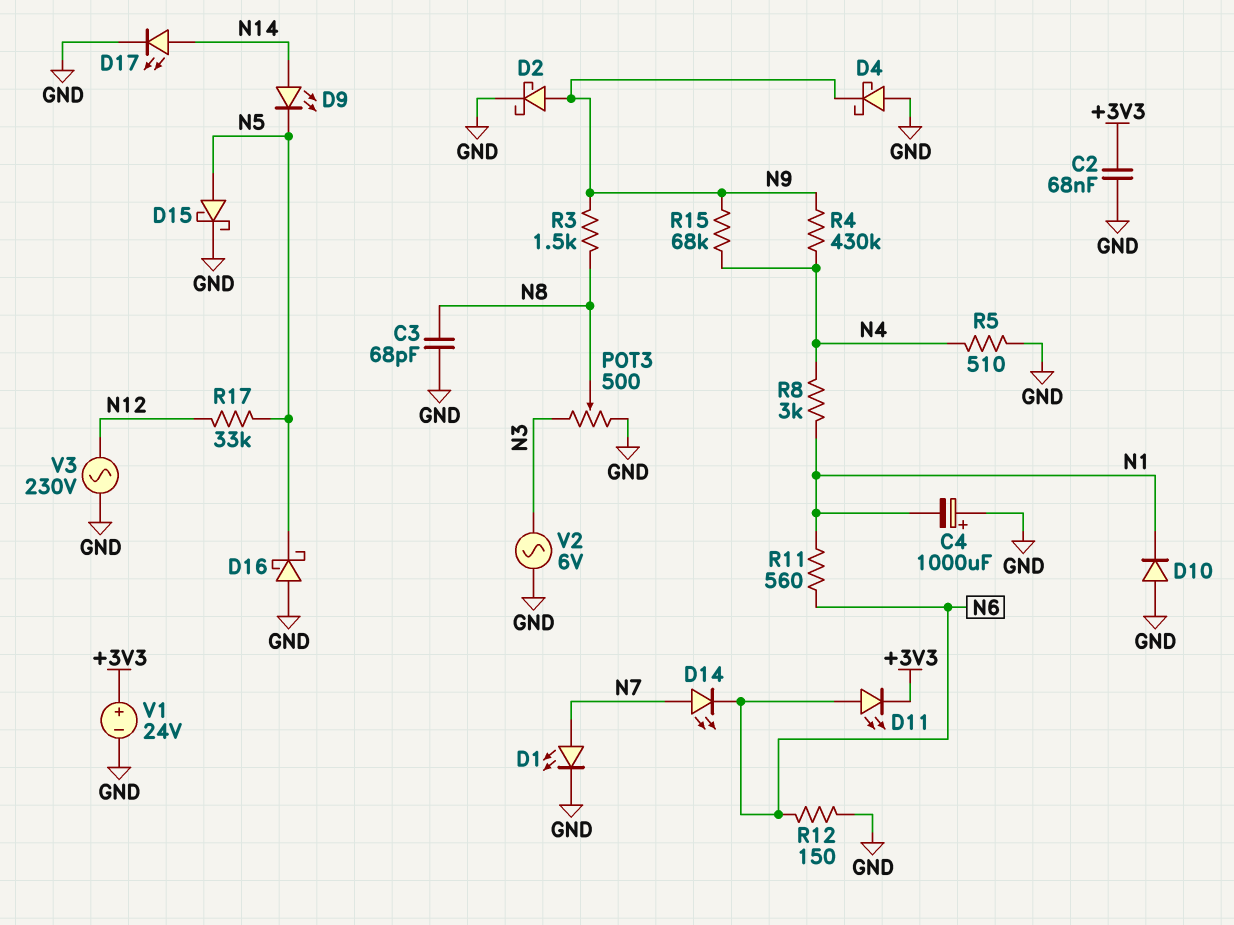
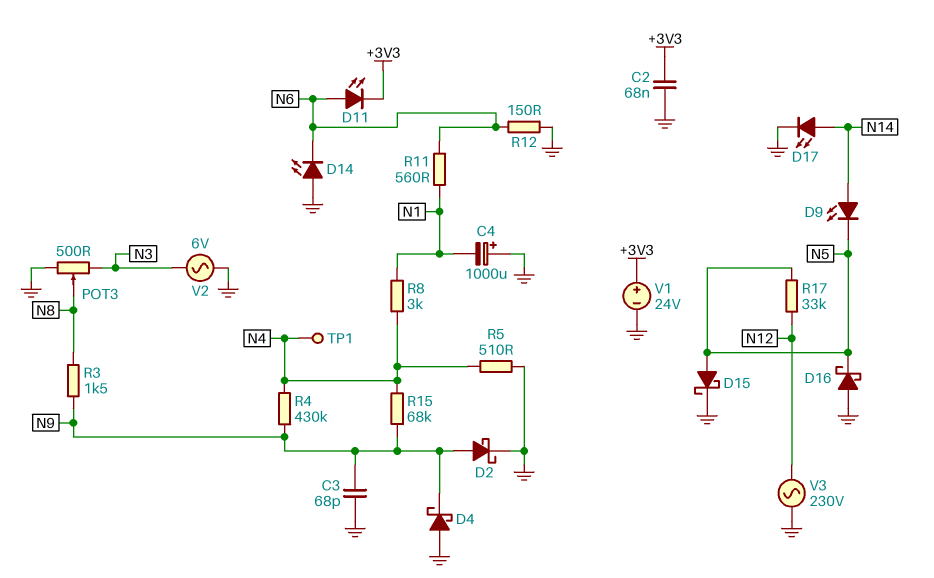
C3: 68pF (GND, N8) -> 68pF (GND, N9)
D1: LED (A N7, K GND) -> none
D10: diode (A GND, K N1) -> none
D14: LED (A N7, K N6) -> LED (A GND, K N6)
TP1: none -> test point (N4)

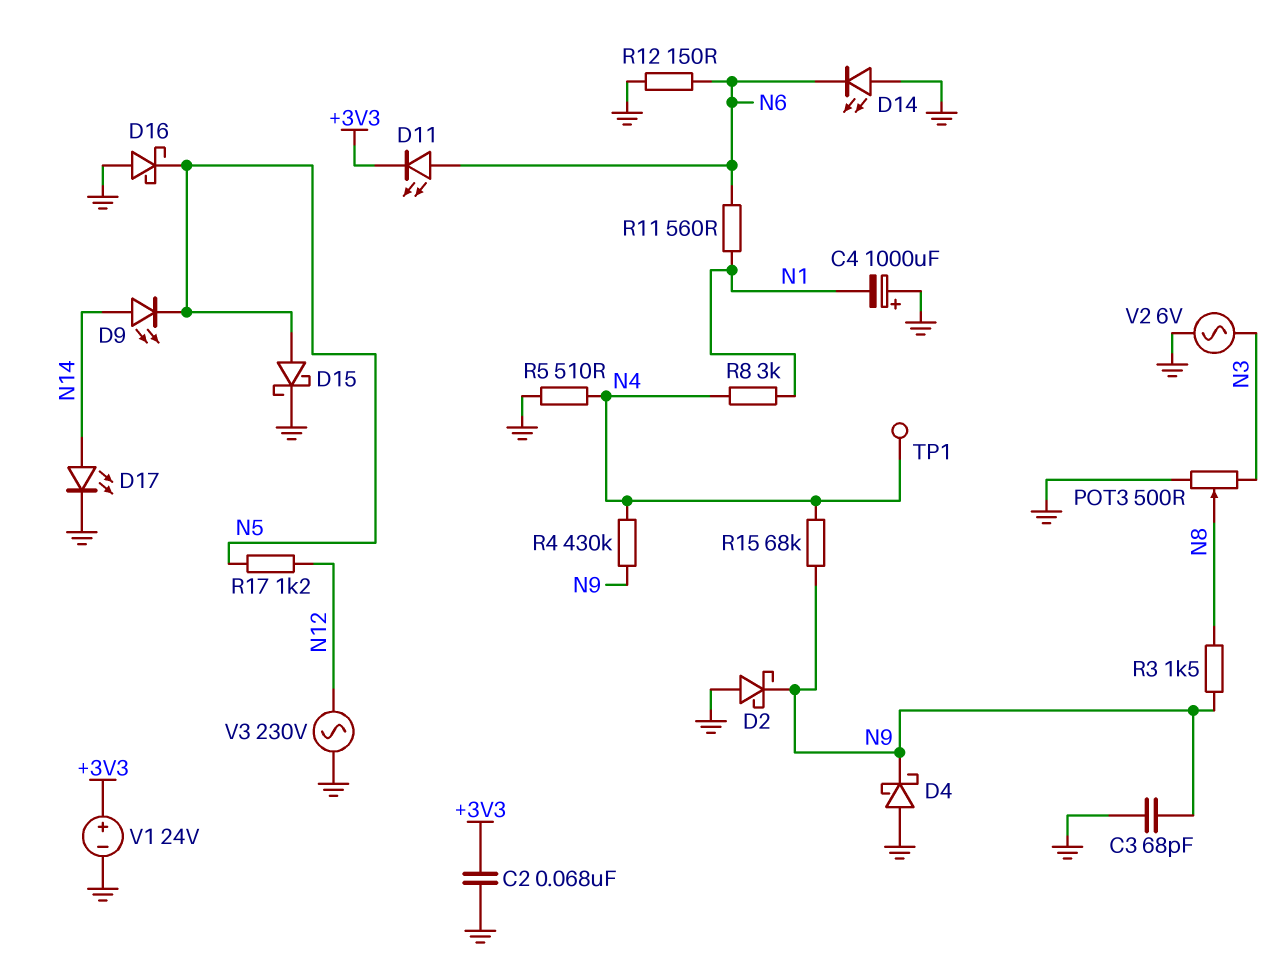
D2: schottky (A N9, K GND) -> schottky (A GND, K N9)
R17: 33k (N5, N12) -> 1.2k (N5, N12)

